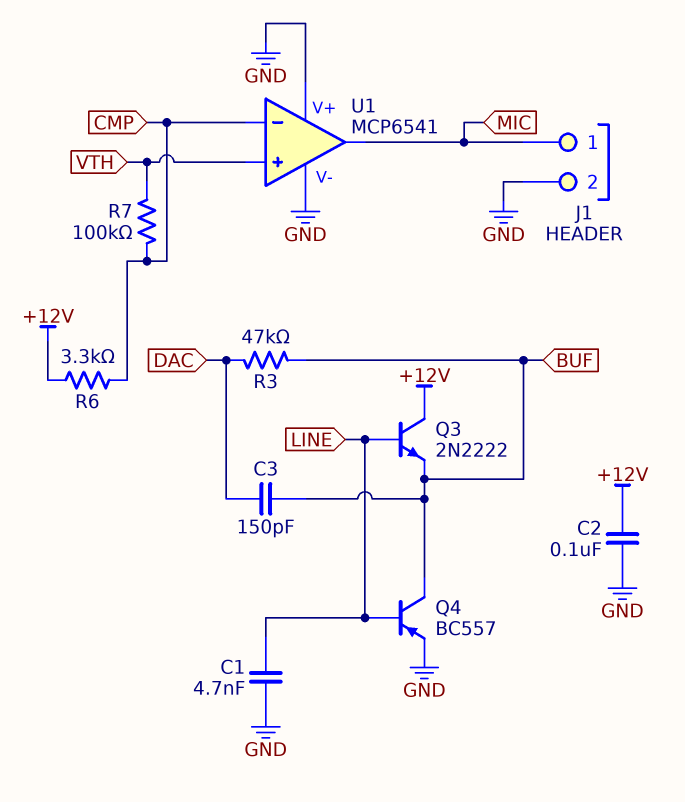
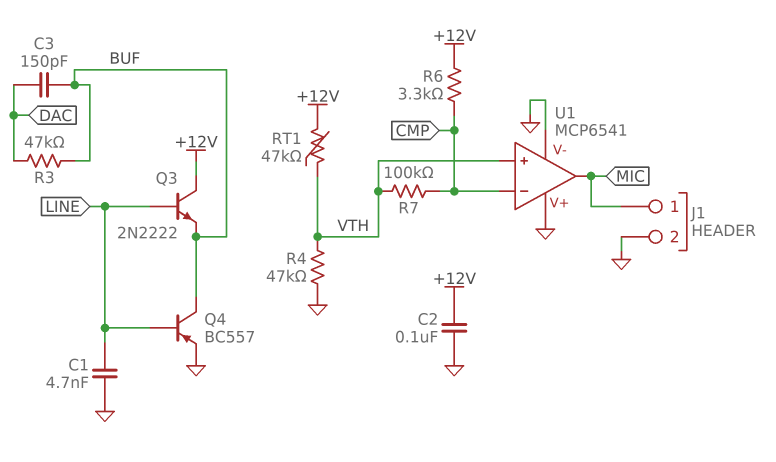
R4: none -> 47k (GND, VTH)
RT1: none -> 47k (+12V, VTH)

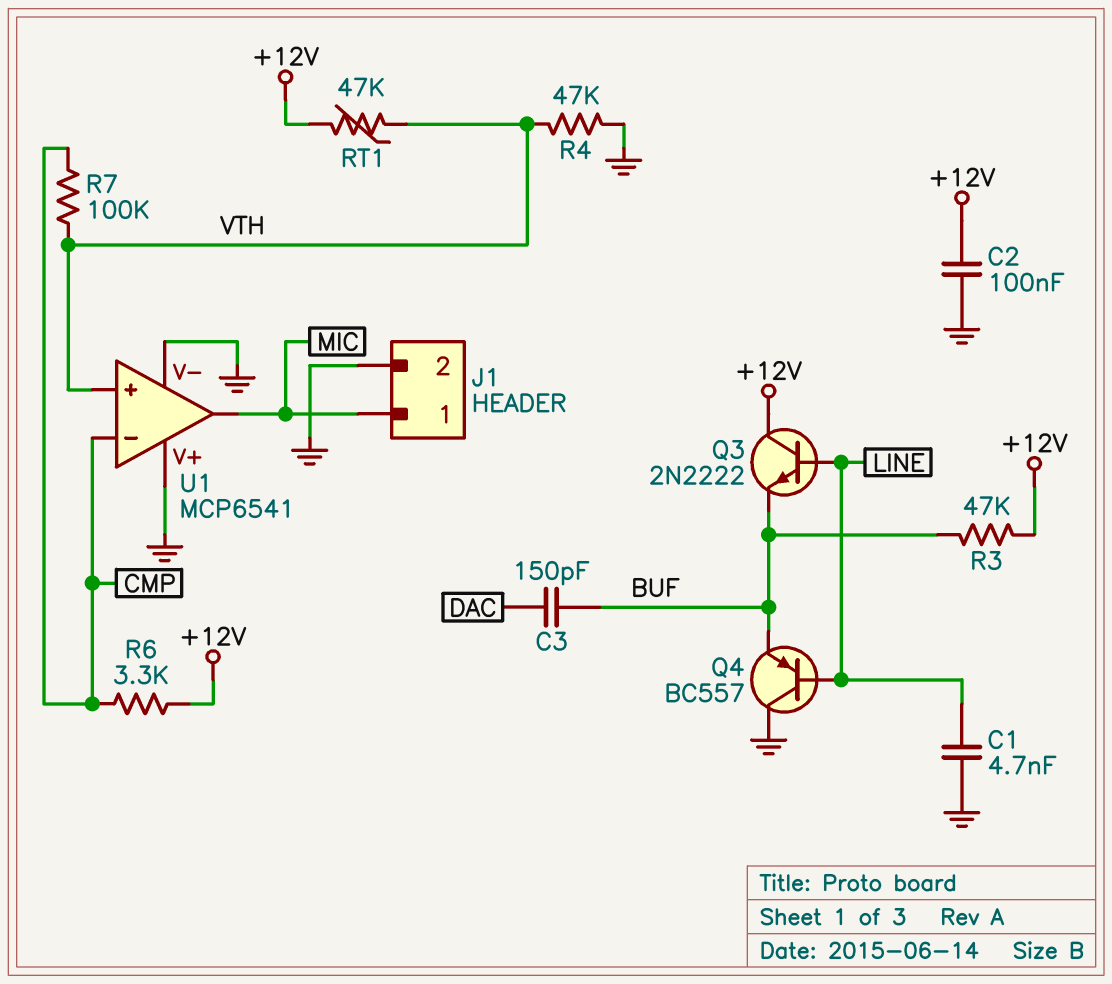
Q4: PNP BC557 (B LINE, C BUF, E GND) -> PNP BC557 (B LINE, C GND, E BUF)
R3: 47k (BUF, DAC) -> 47k (+12V, BUF)

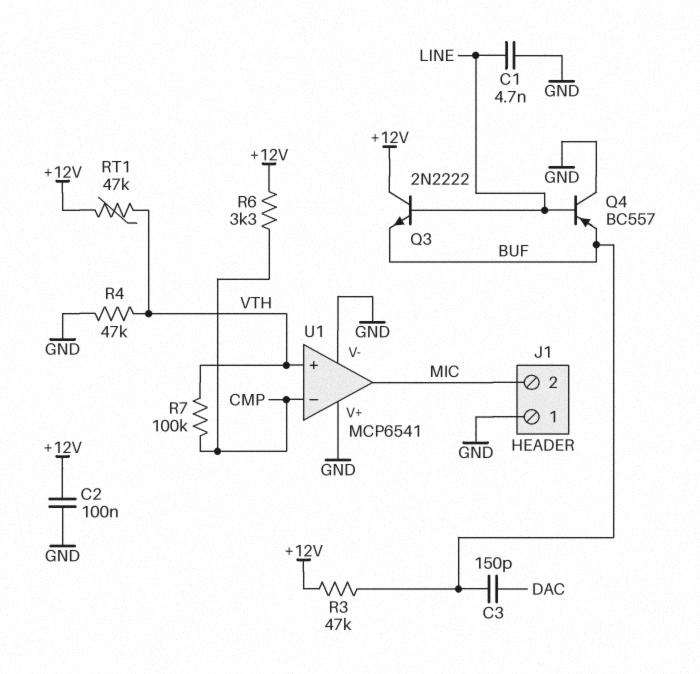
J1 pin 1: MIC -> GND
J1 pin 2: GND -> MIC

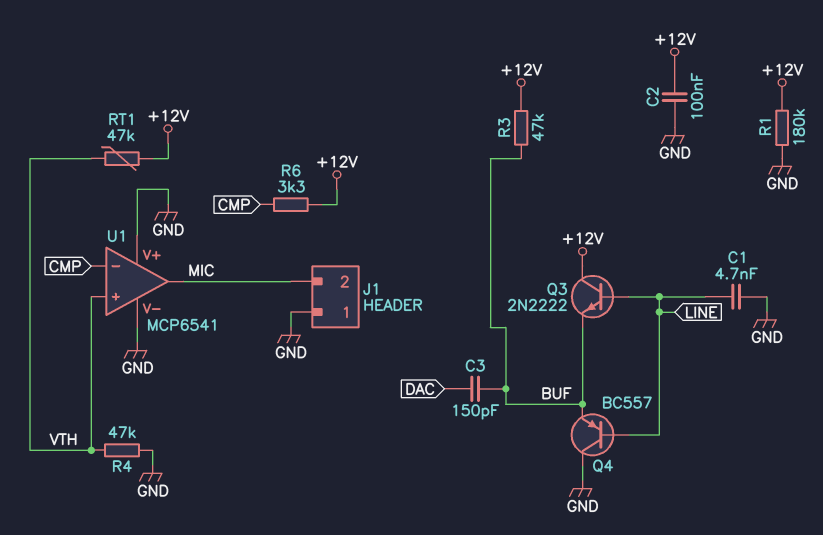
R1: none -> 180k (+12V, GND)
R7: 100k (CMP, VTH) -> none

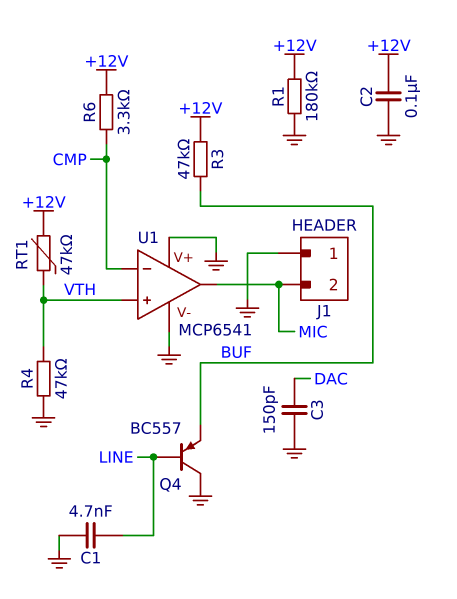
C3: 150pF (BUF, DAC) -> 150pF (DAC, GND)
Q3: NPN 2N2222 (B LINE, C +12V, E BUF) -> none

